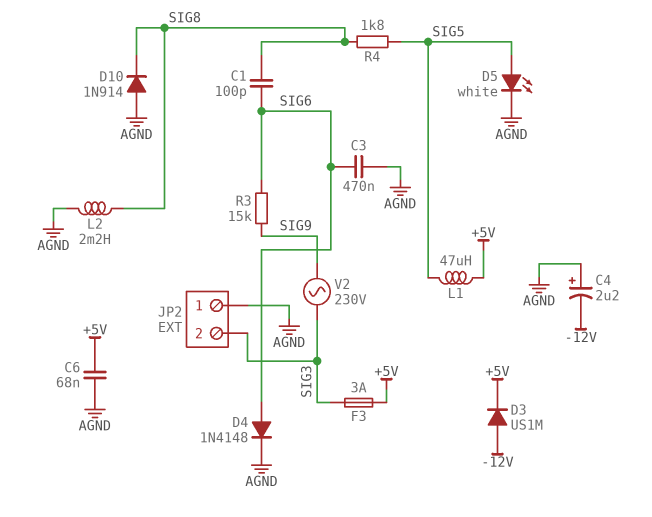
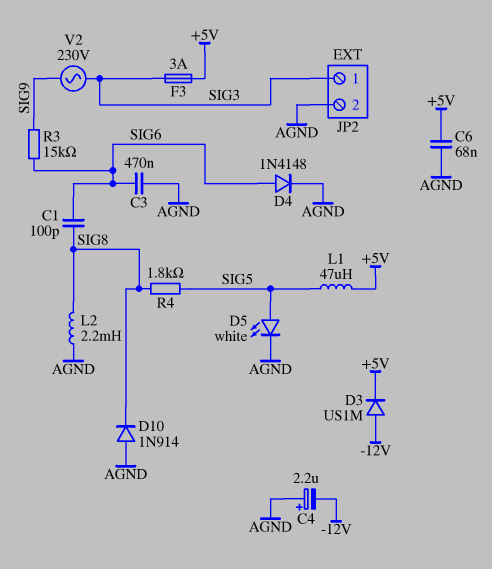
JP2 pin 1: AGND -> SIG3
JP2 pin 2: SIG3 -> AGND

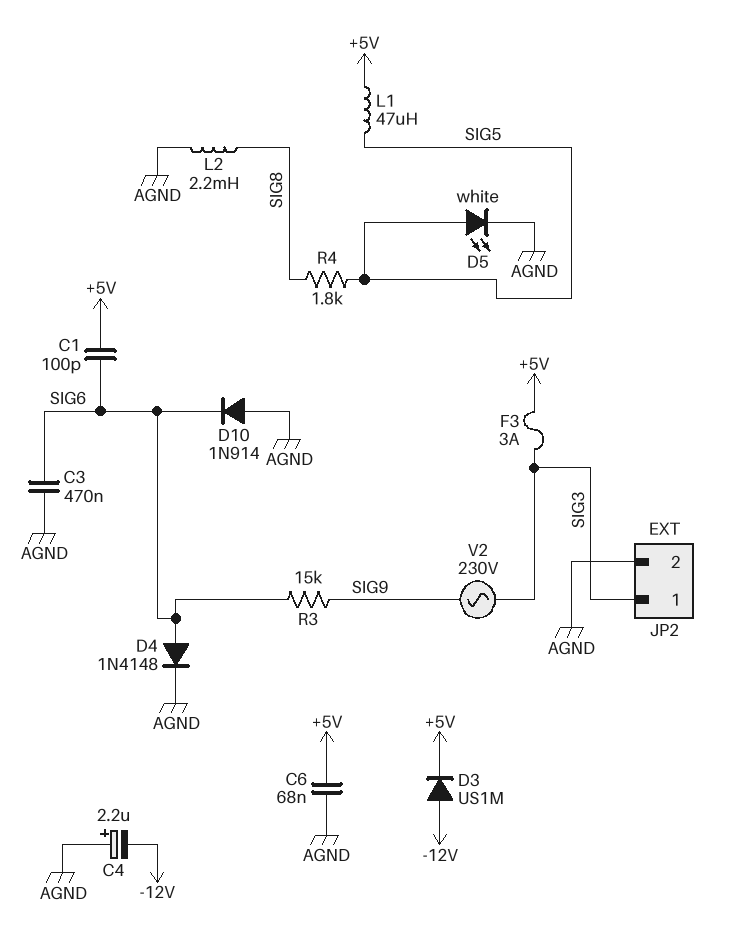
C1: 100pF (SIG6, SIG8) -> 100pF (+5V, SIG6)
D10: diode 1N914 (A AGND, K SIG8) -> diode 1N914 (A AGND, K SIG6)

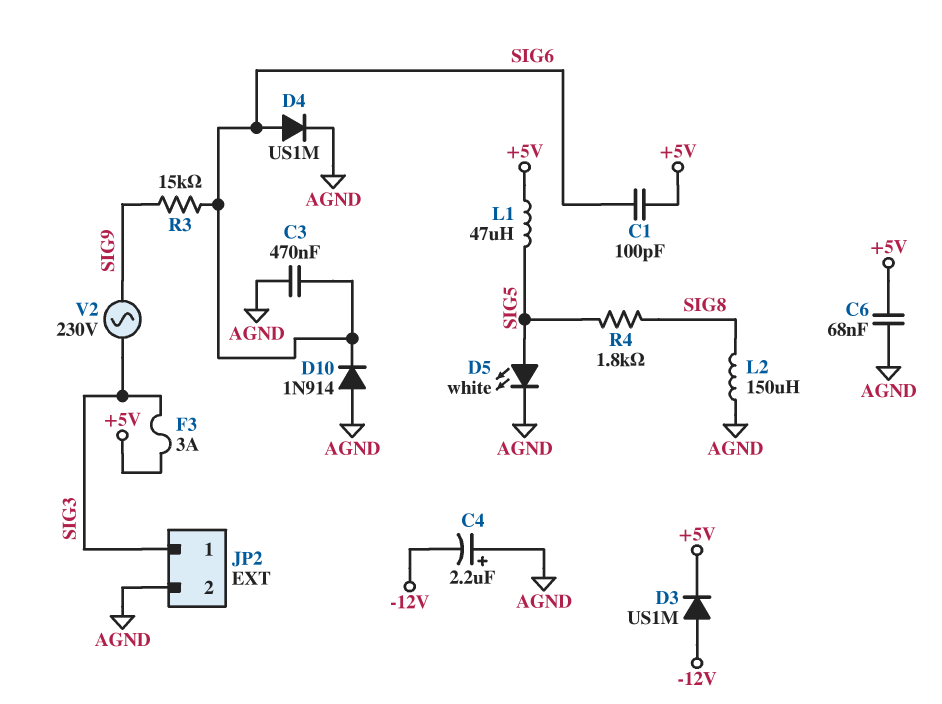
D4: diode 1N4148 (A SIG6, K AGND) -> diode US1M (A SIG6, K AGND)
L2: 2.2mH (AGND, SIG8) -> 150uH (AGND, SIG8)

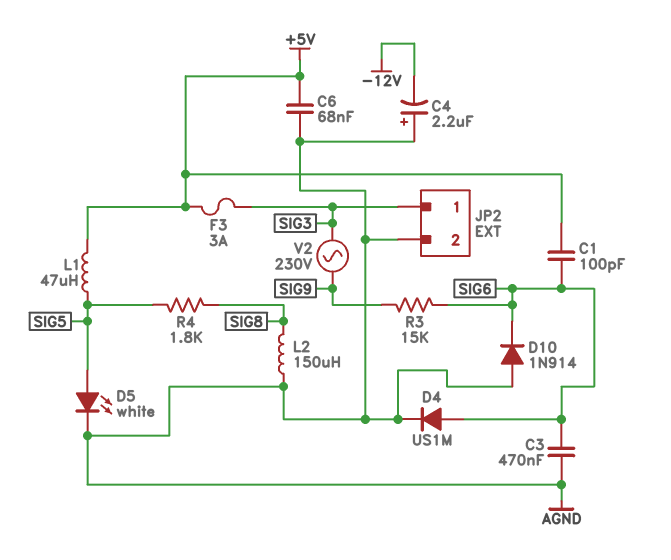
D3: diode US1M (A -12V, K +5V) -> none

